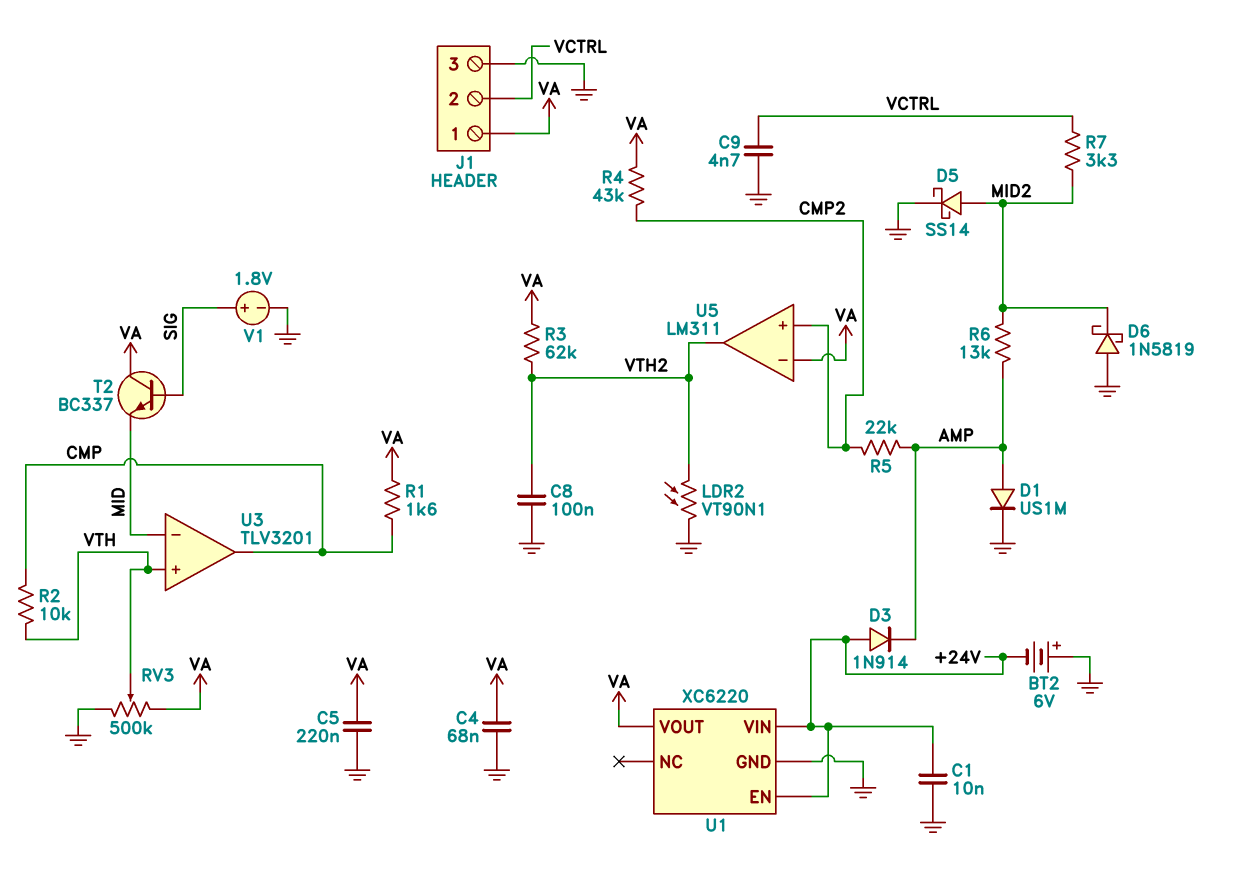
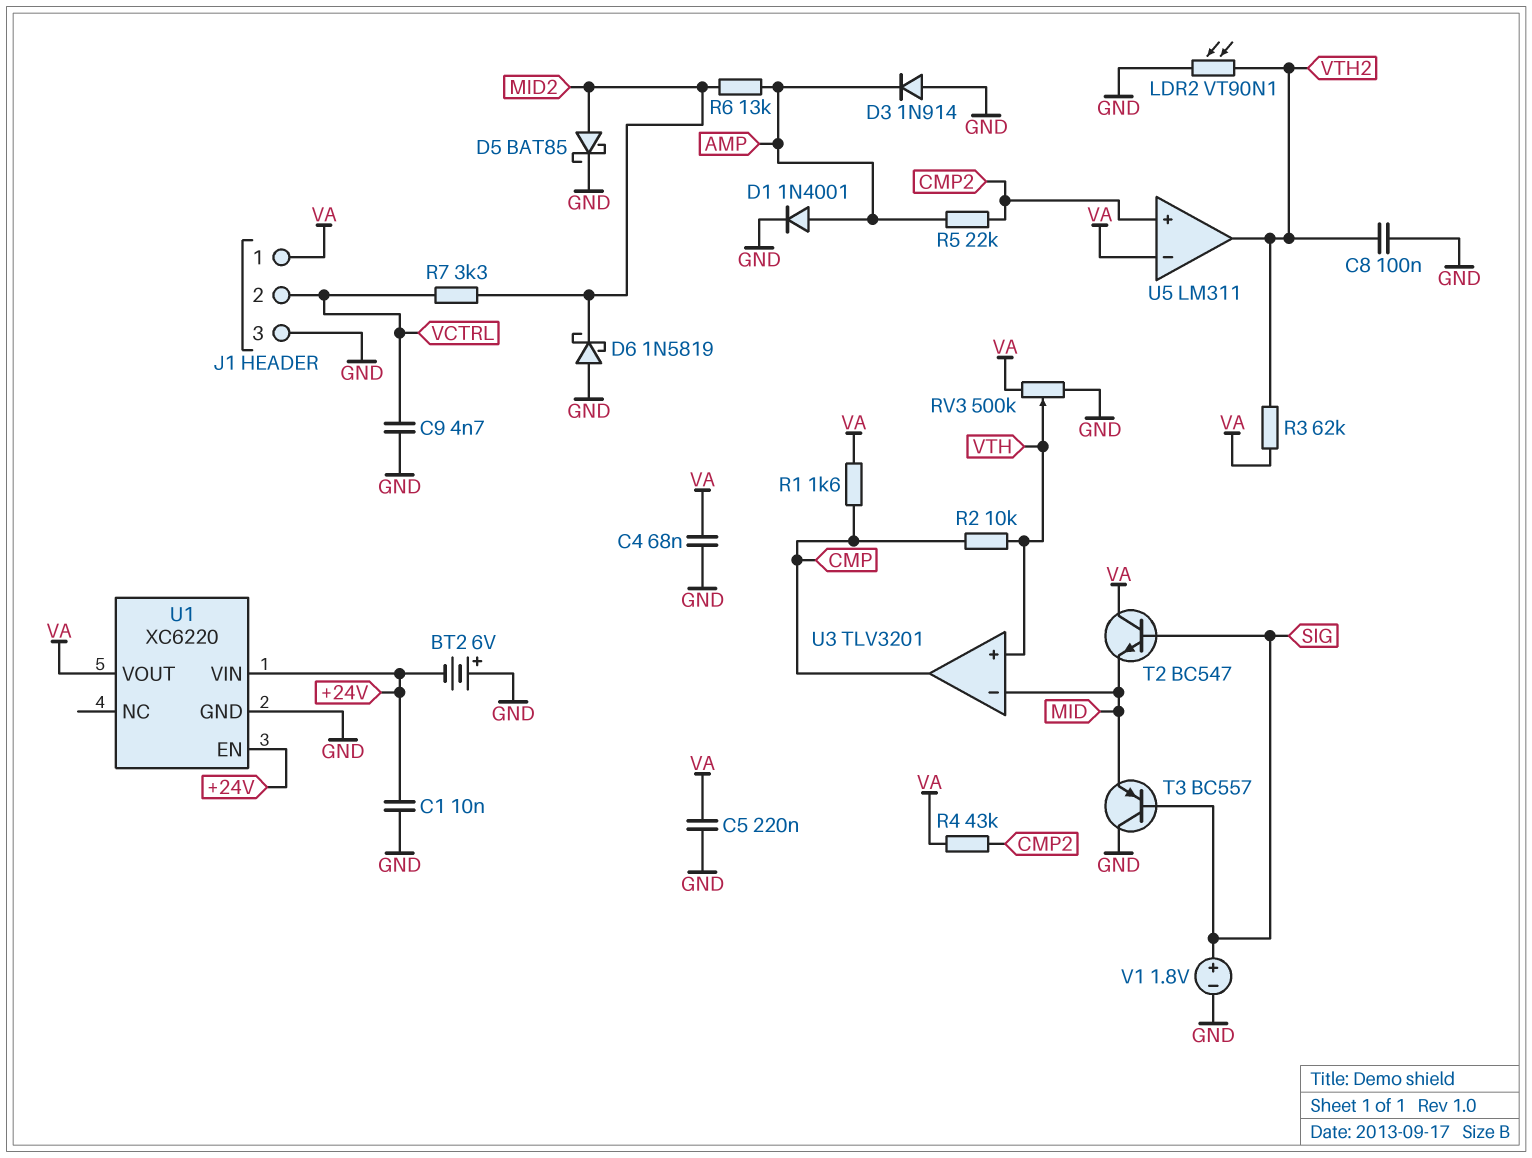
D1: diode US1M (A AMP, K GND) -> diode 1N4001 (A AMP, K GND)
D3: diode 1N914 (A +24V, K AMP) -> diode 1N914 (A GND, K AMP)
D5: schottky SS14 (A MID2, K GND) -> schottky BAT85 (A MID2, K GND)
T2: NPN BC337 (B SIG, C VA, E MID) -> NPN BC547 (B SIG, C VA, E MID)
T3: none -> PNP BC557 (B SIG, C GND, E MID)

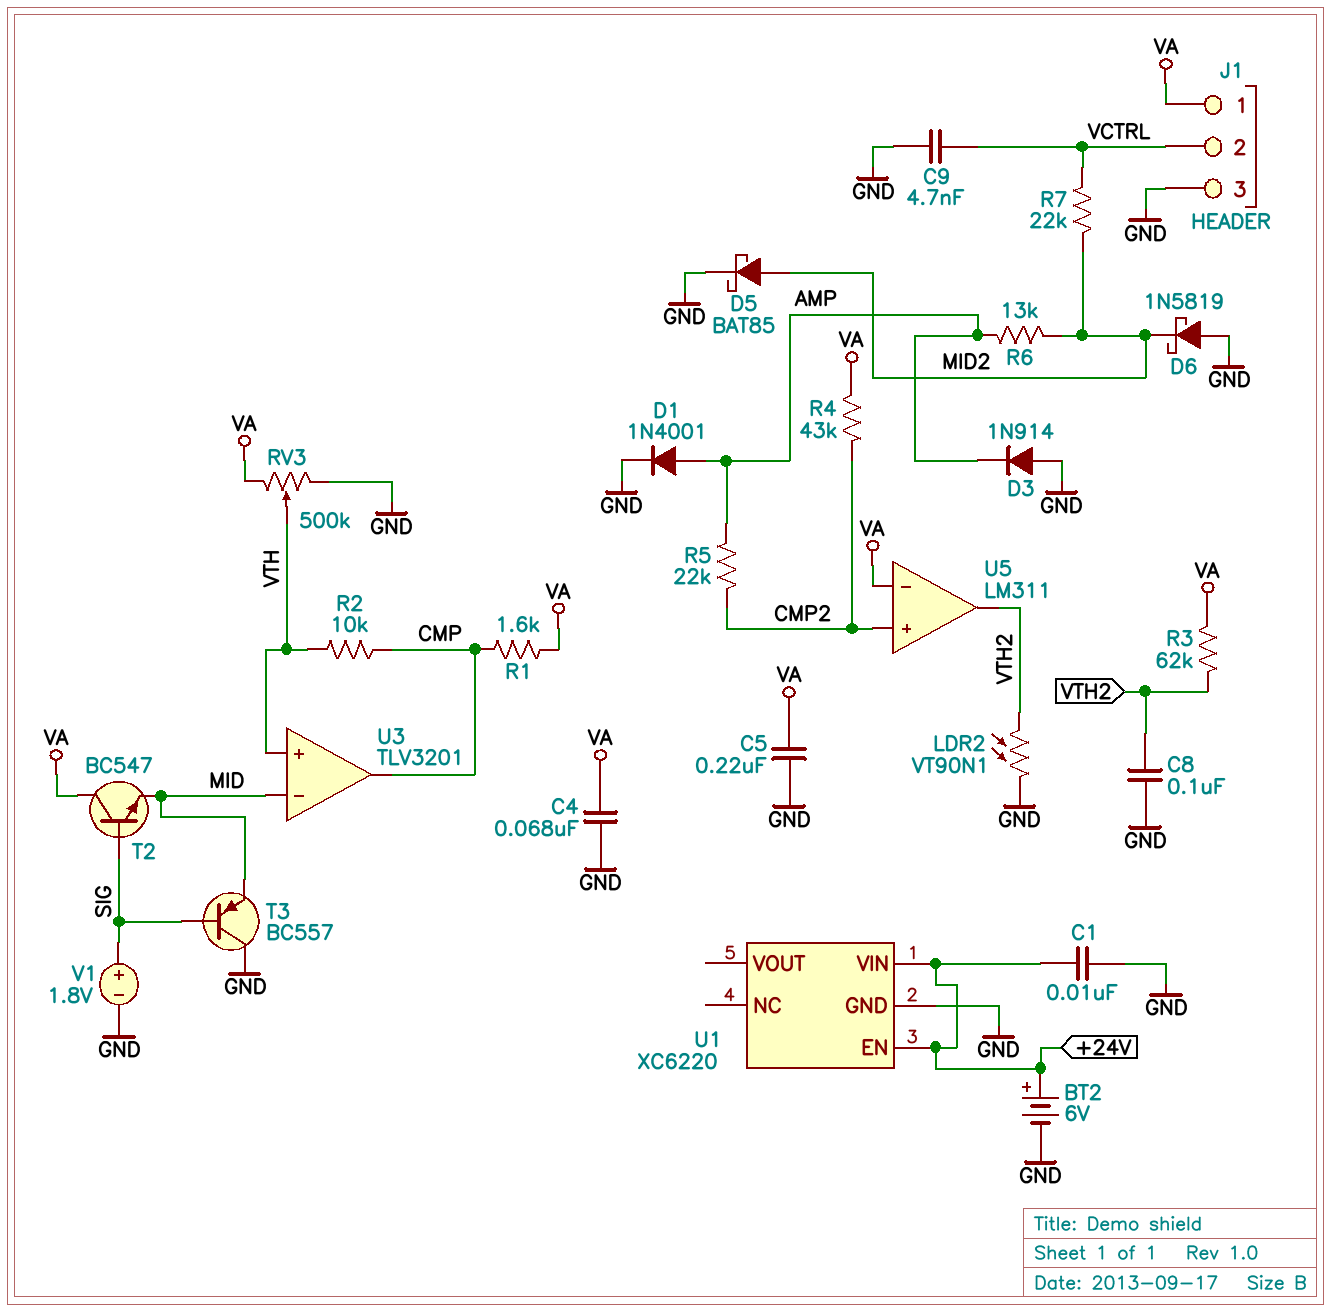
BT2: 6V (plus GND, minus +24V) -> 6V (plus +24V, minus GND)
R7: 3.3k (MID2, VCTRL) -> 22k (MID2, VCTRL)
U1 pin VOUT: VA -> none

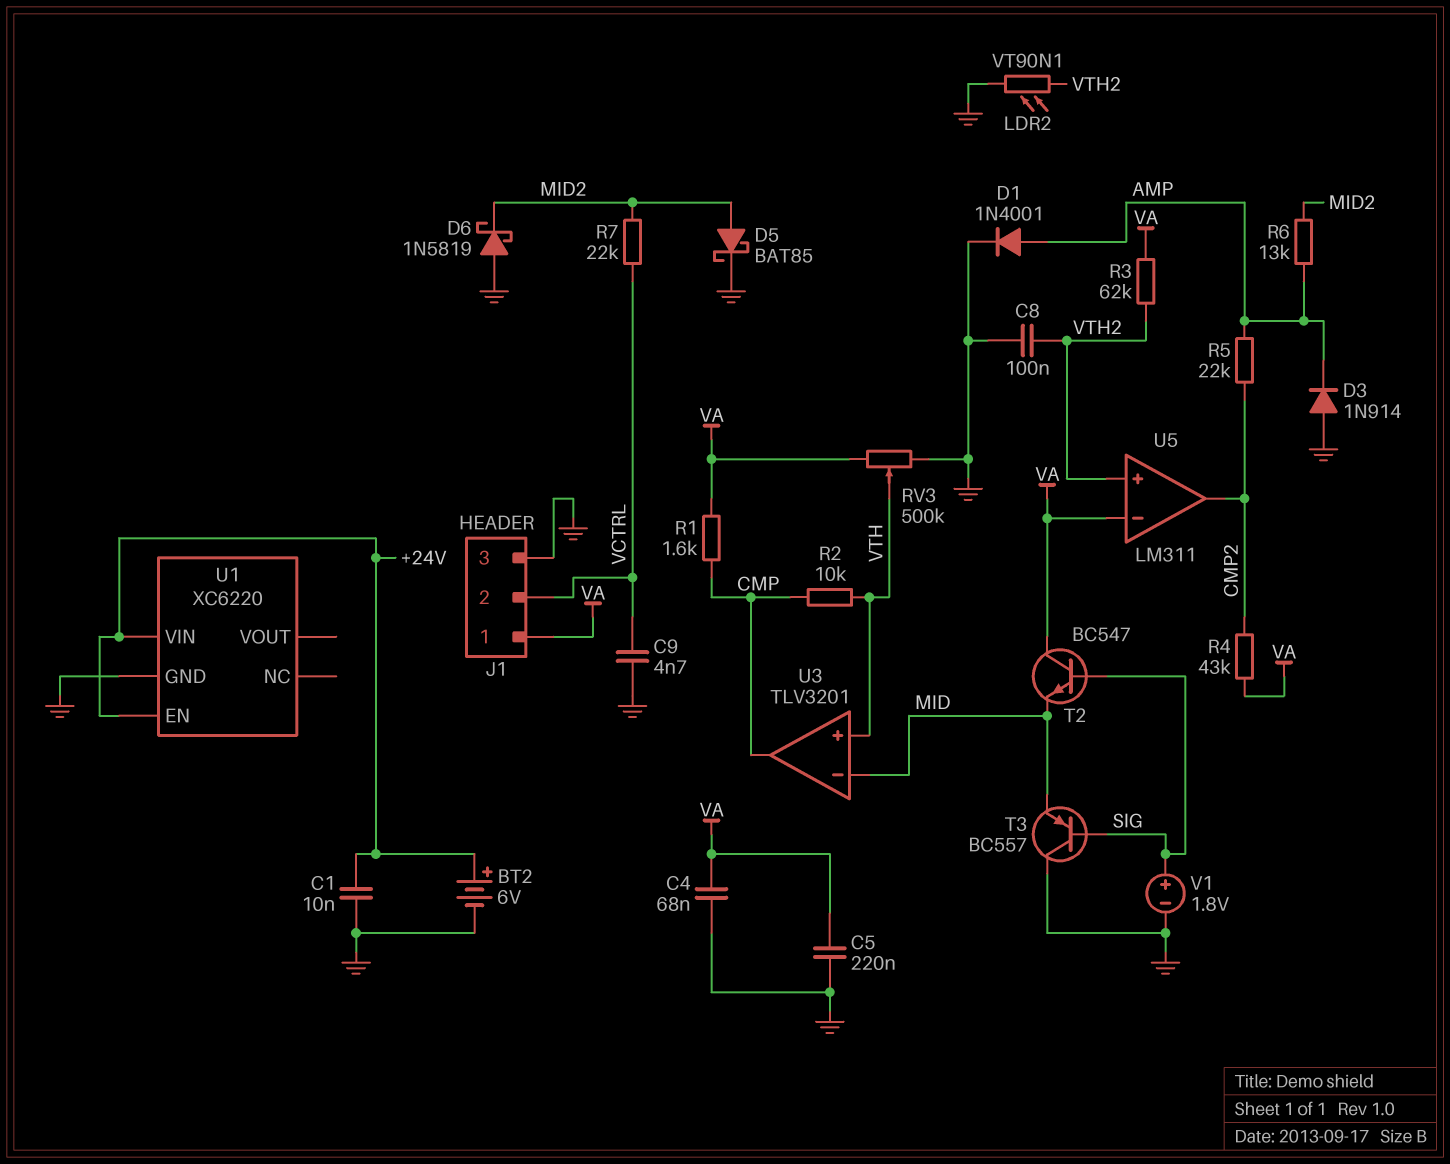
U5 pin in+: CMP2 -> VTH2
U5 pin out: VTH2 -> CMP2

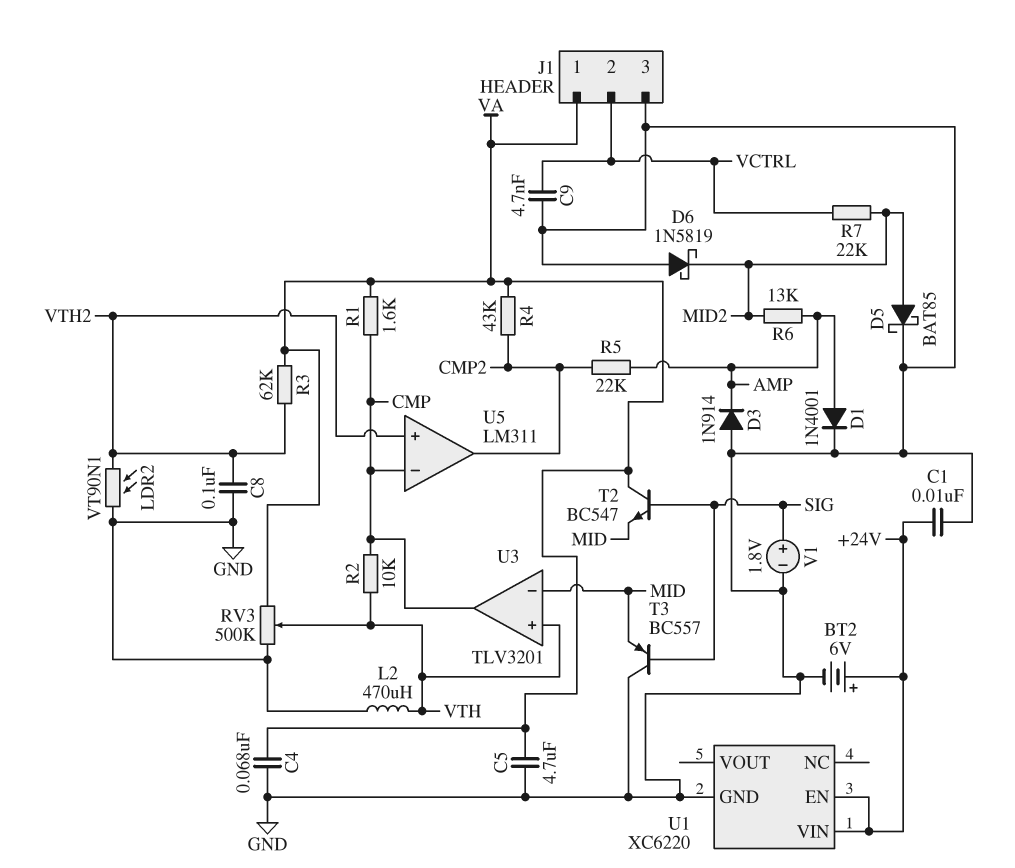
C5: 220nF (GND, VA) -> 4.7uF (GND, VA)
L2: none -> 470uH (GND, VTH)
U5 pin in-: VA -> CMP

